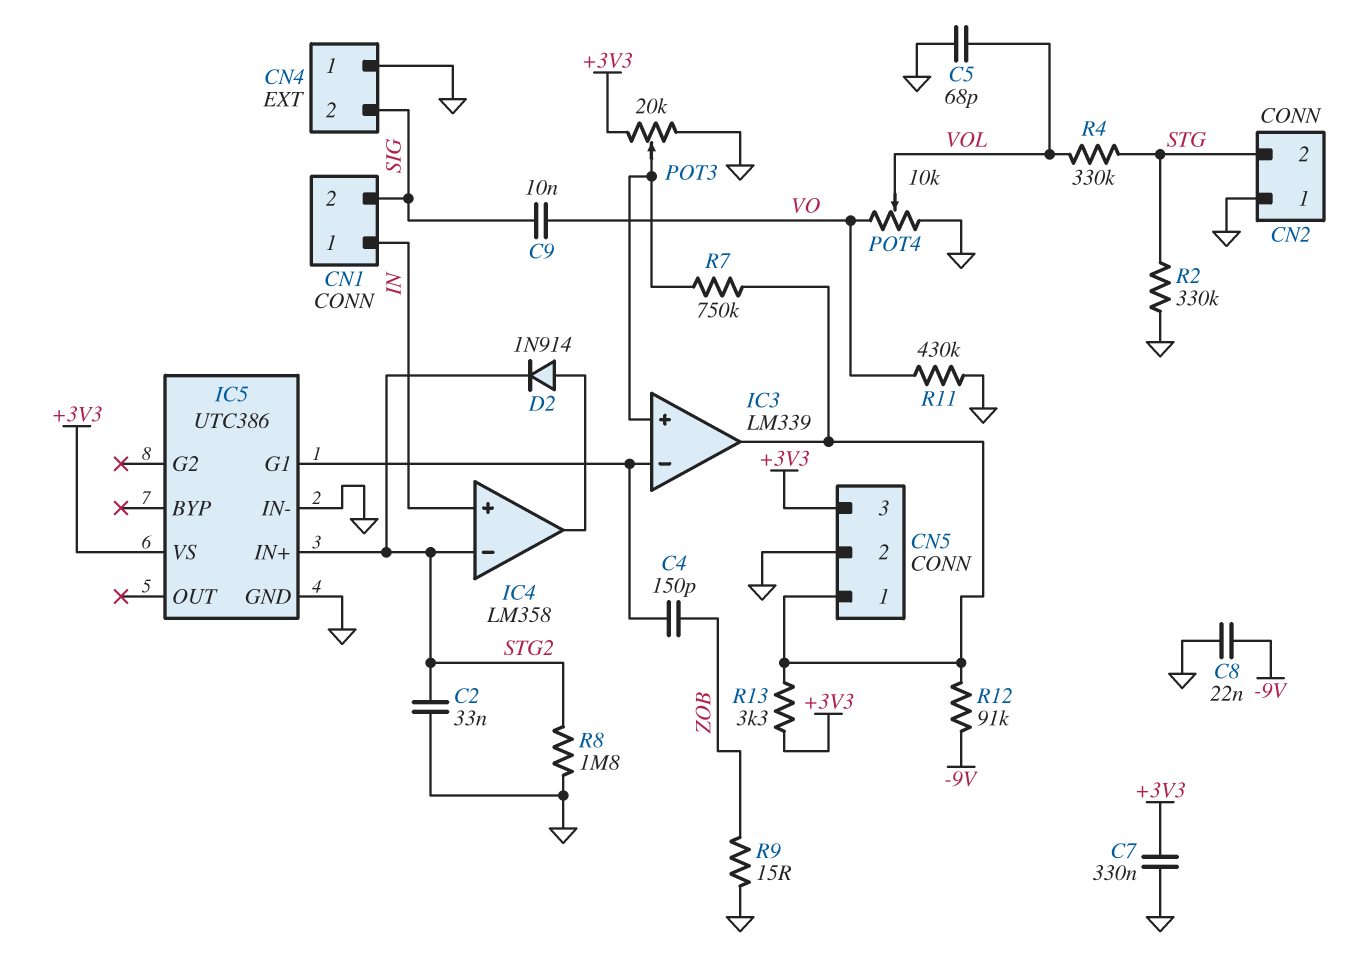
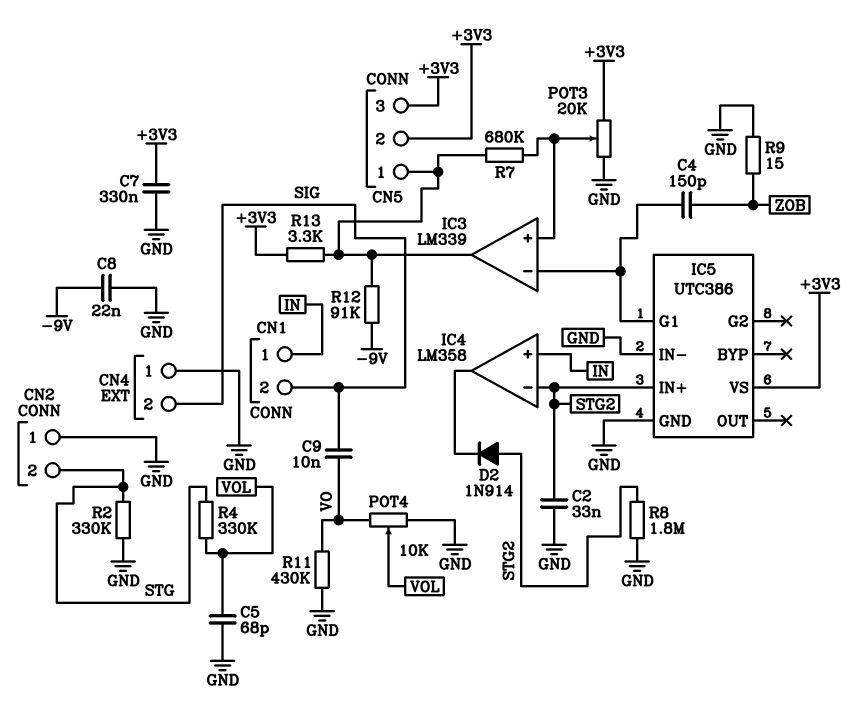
CN5 pin 2: GND -> +3V3
D2: diode 1N914 (A IC4/out, K STG2) -> diode 1N914 (A STG2, K IC4/out)
R7: 750k (CN5/1, IC3/in+) -> 680k (CN5/1, IC3/in+)

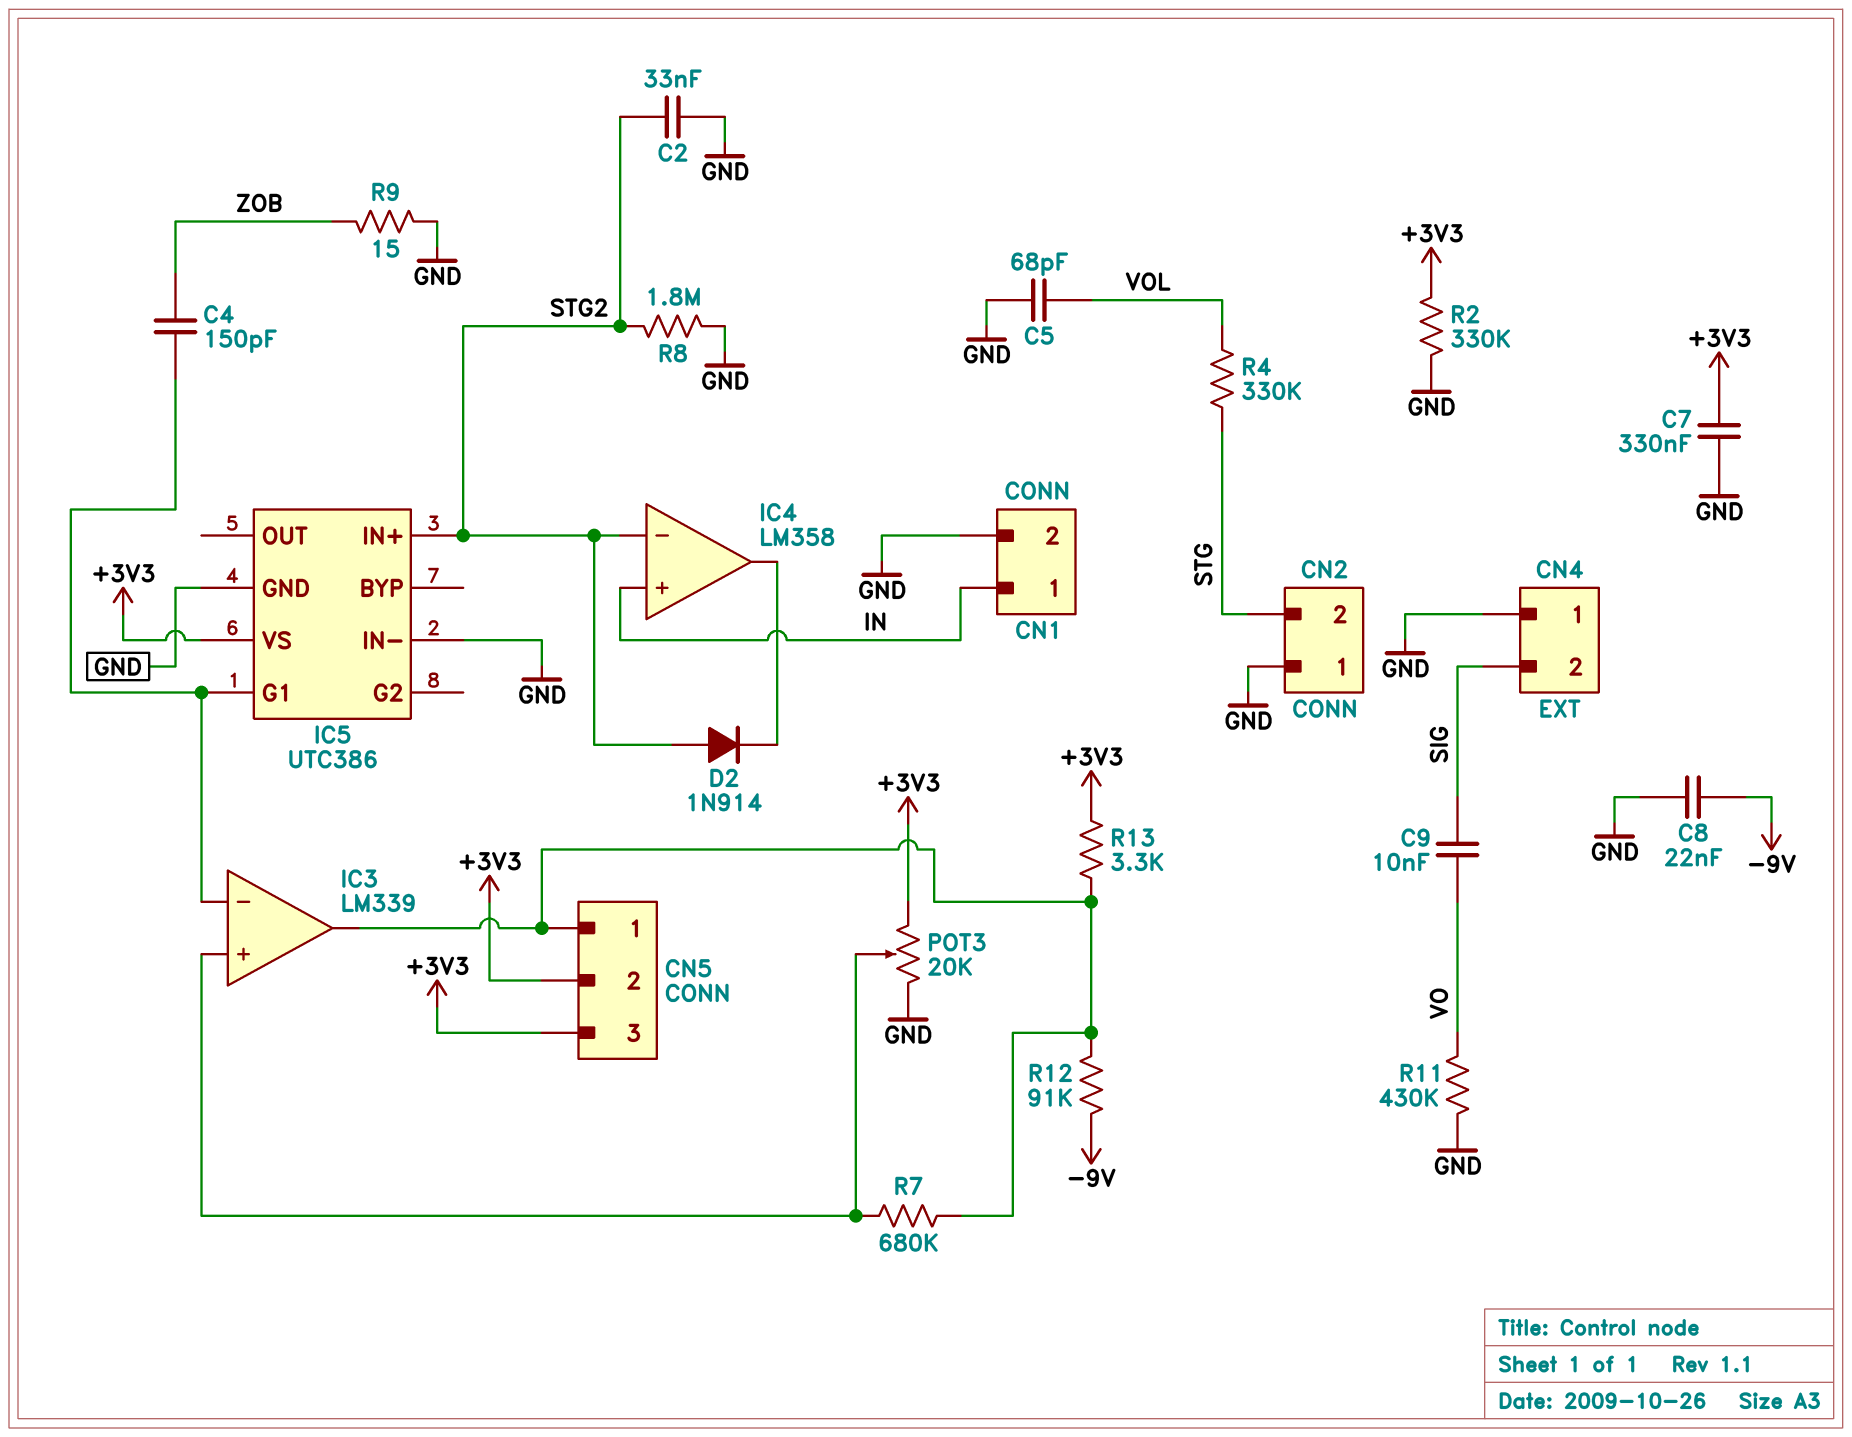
CN1 pin 2: SIG -> GND
POT4: 10k (GND, VO, wiper VOL) -> none
R2: 330k (GND, STG) -> 330k (+3V3, GND)

